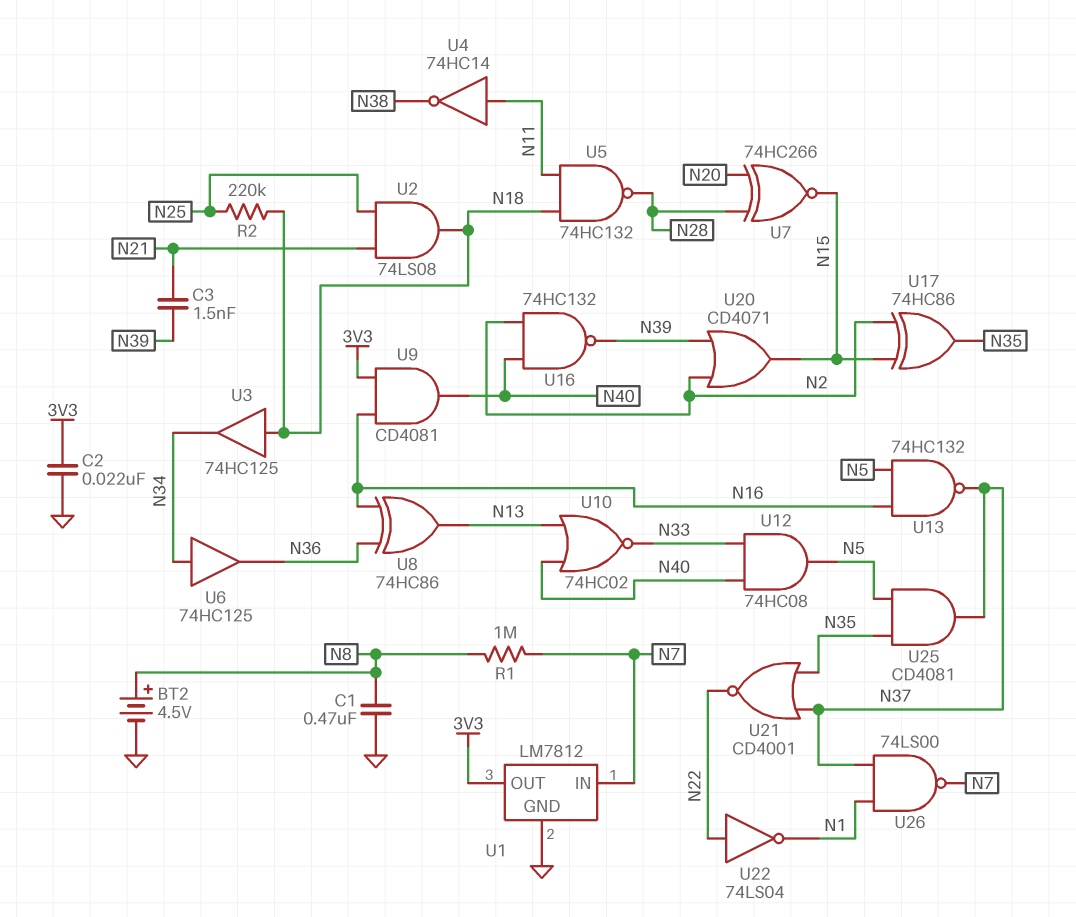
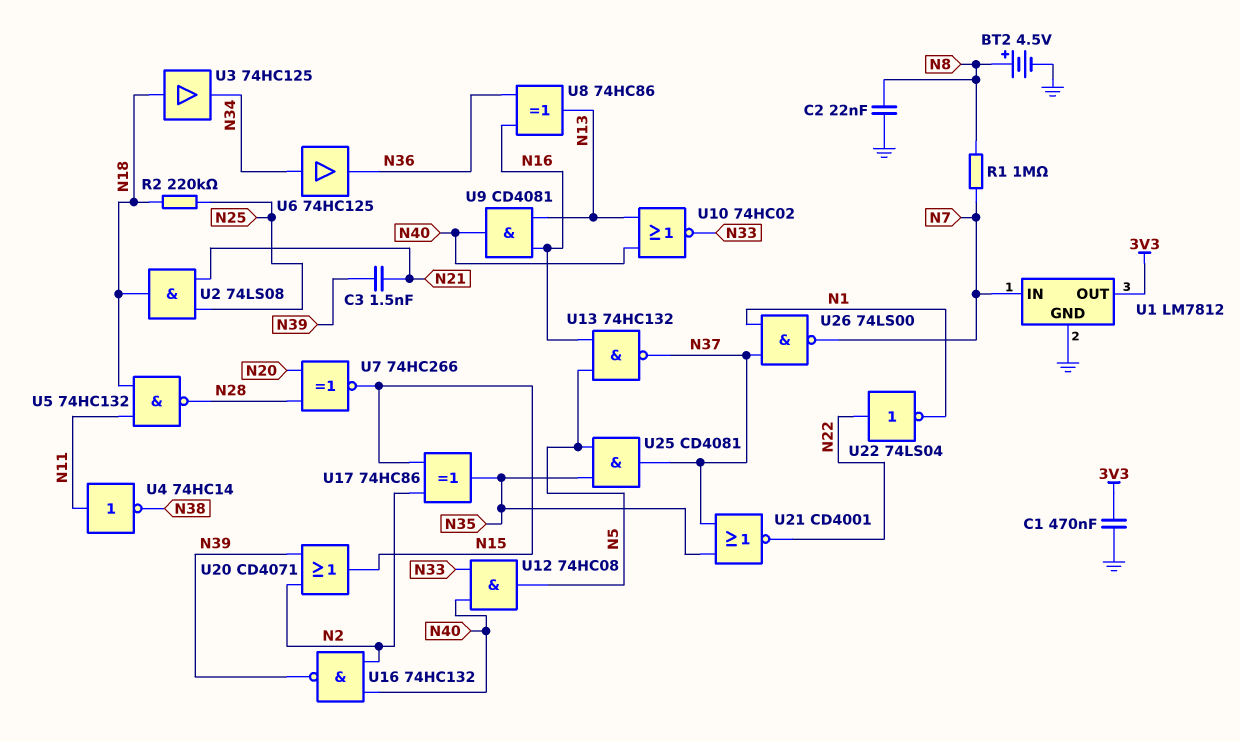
C1: 470nF (GND, N8) -> 470nF (3V3, GND)
C2: 22nF (3V3, GND) -> 22nF (GND, N8)
U9: AND CD4081 (in 3V3, in N16, out N40) -> AND CD4081 (in N13, in N16, out N40)

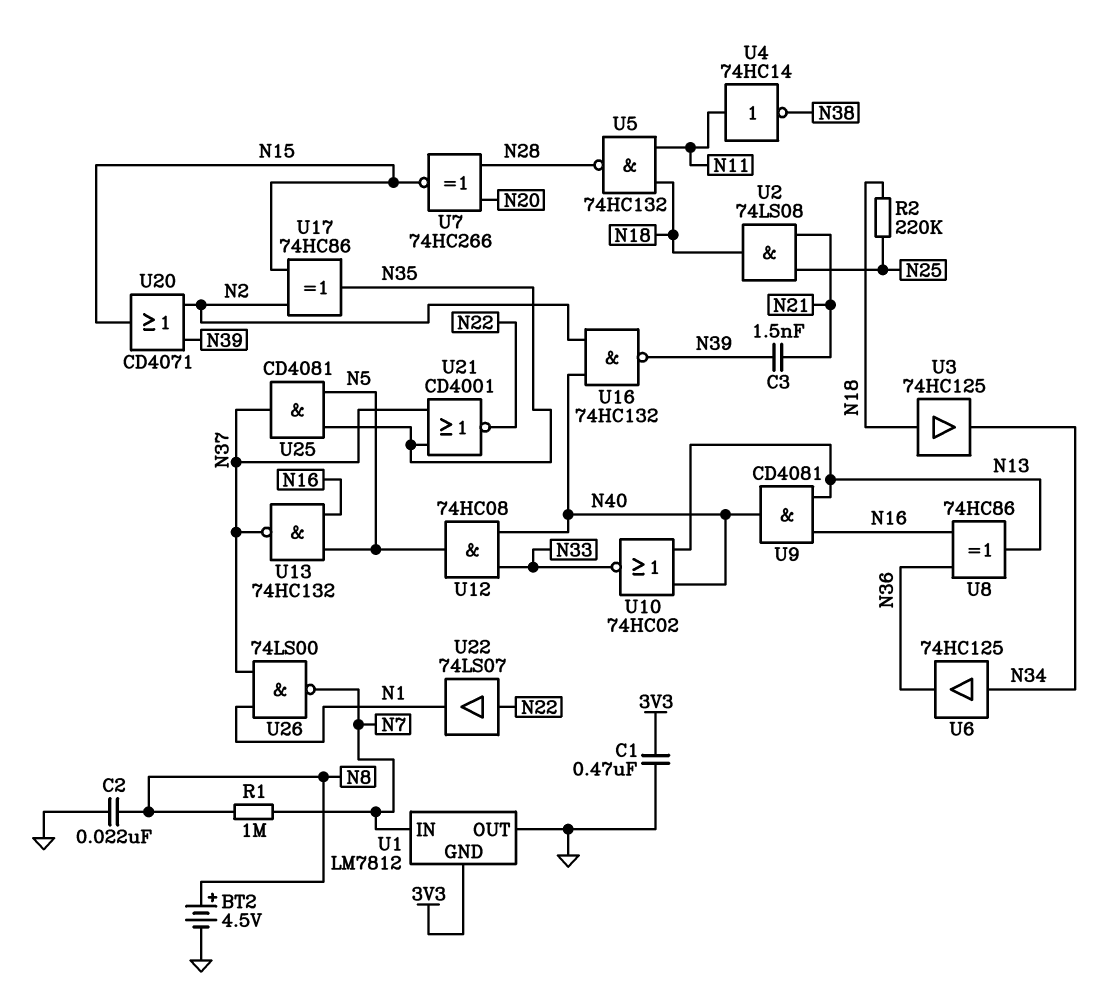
U1 pin GND: GND -> 3V3
U1 pin OUT: 3V3 -> GND
U22: NOT 74LS04 (in N22, out N1) -> buffer 74LS07 (in N22, out N1)

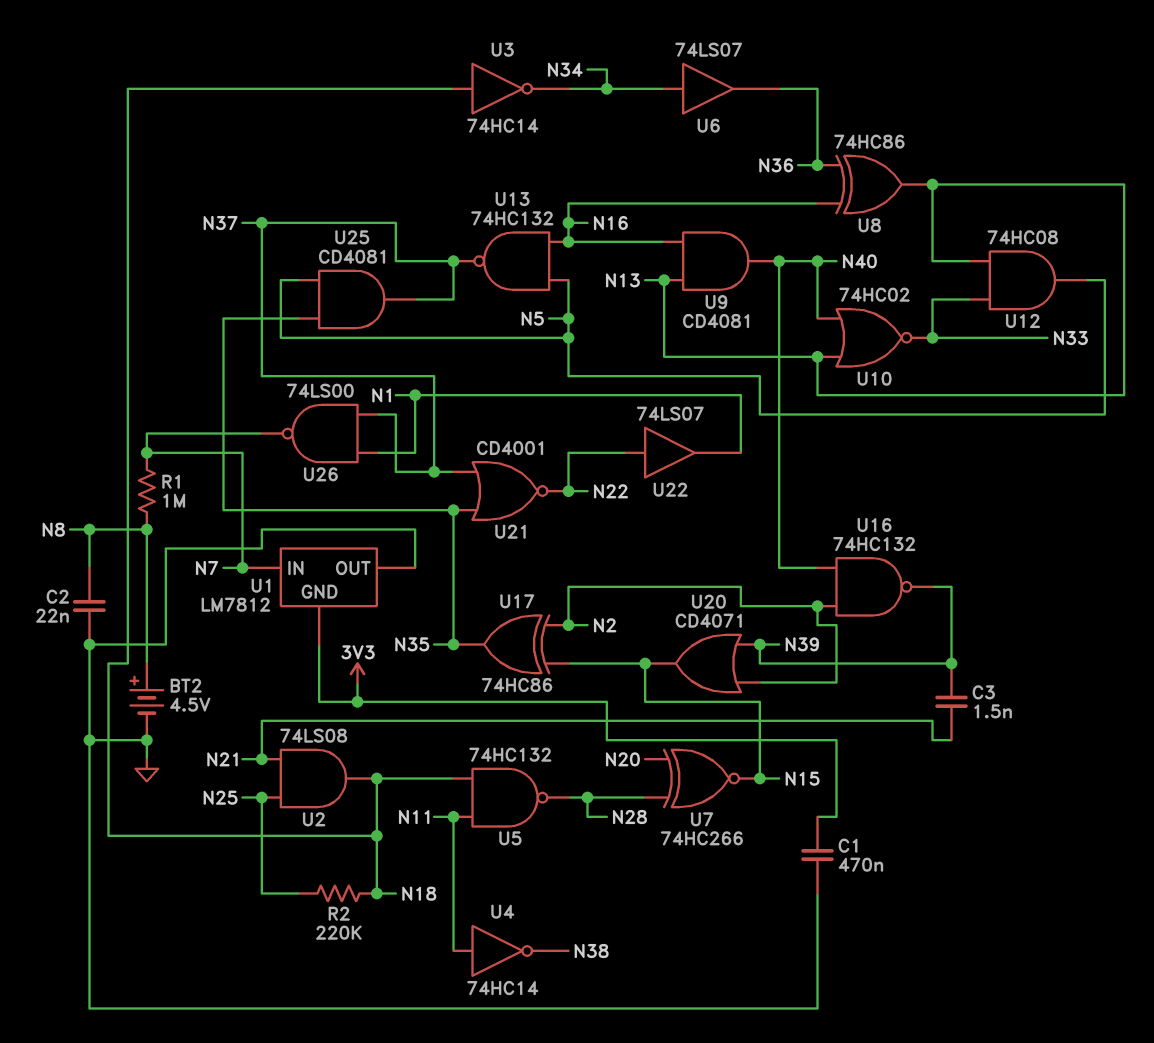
U3: buffer 74HC125 (in N18, out N34) -> NOT 74HC14 (in N18, out N34)
U6: buffer 74HC125 (in N34, out N36) -> buffer 74LS07 (in N34, out N36)
U12: AND 74HC08 (in N33, in N40, out N5) -> AND 74HC08 (in N13, in N33, out N5)

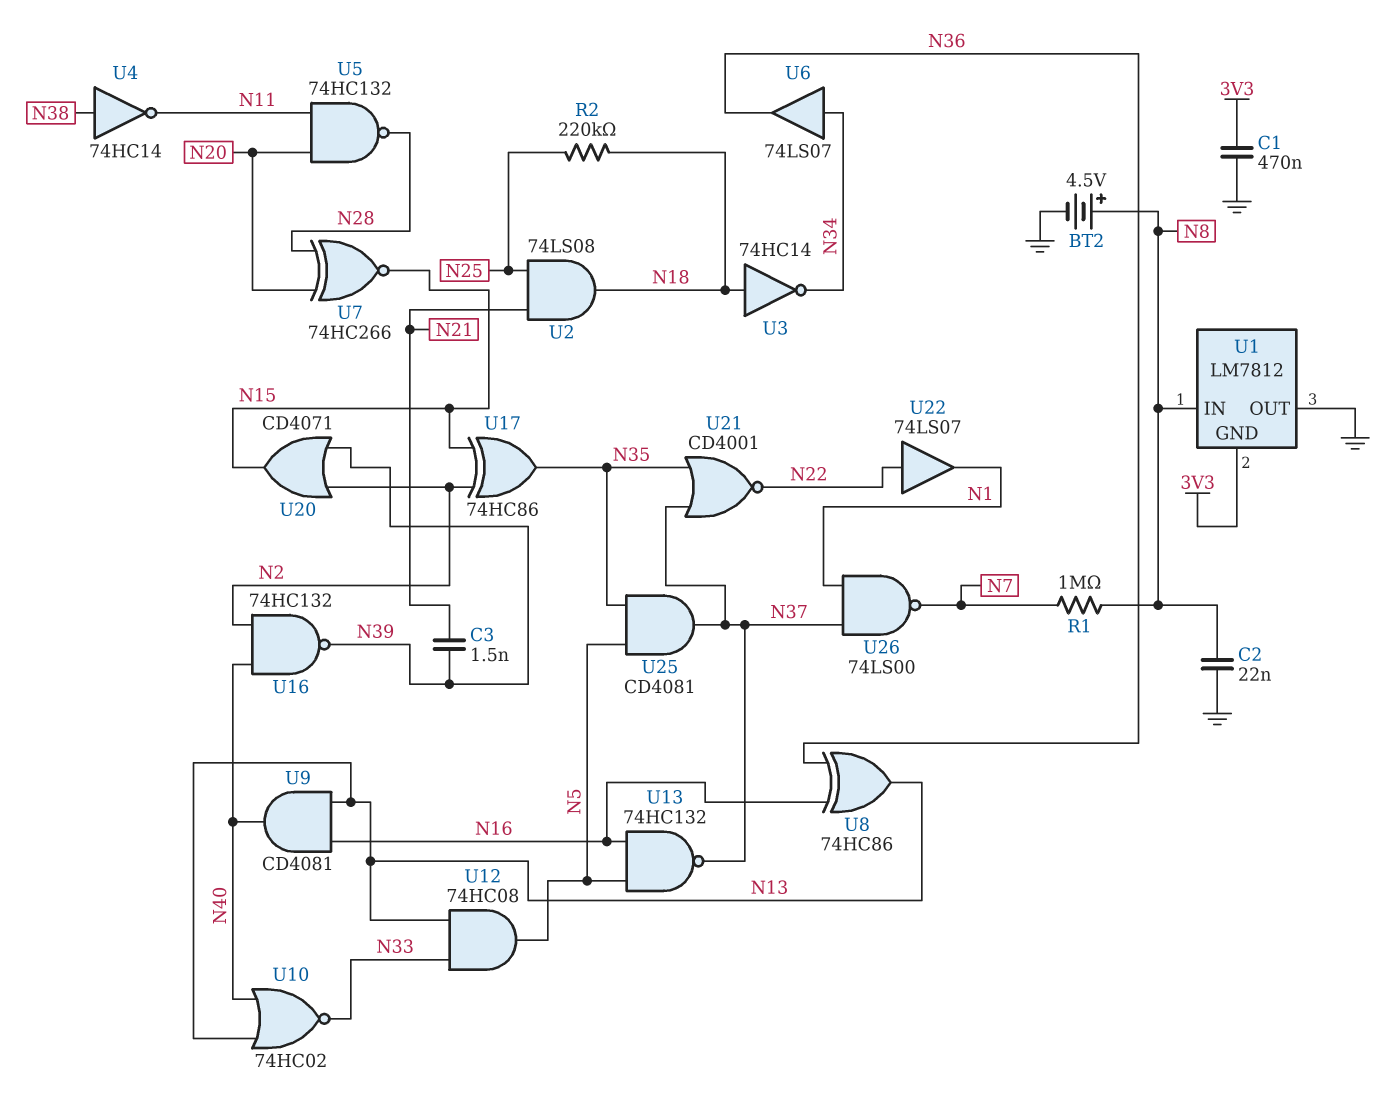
U1 pin IN: N7 -> N8
U4: NOT 74HC14 (in N11, out N38) -> NOT 74HC14 (in N38, out N11)
U5: NAND 74HC132 (in N11, in N18, out N28) -> NAND 74HC132 (in N11, in N20, out N28)

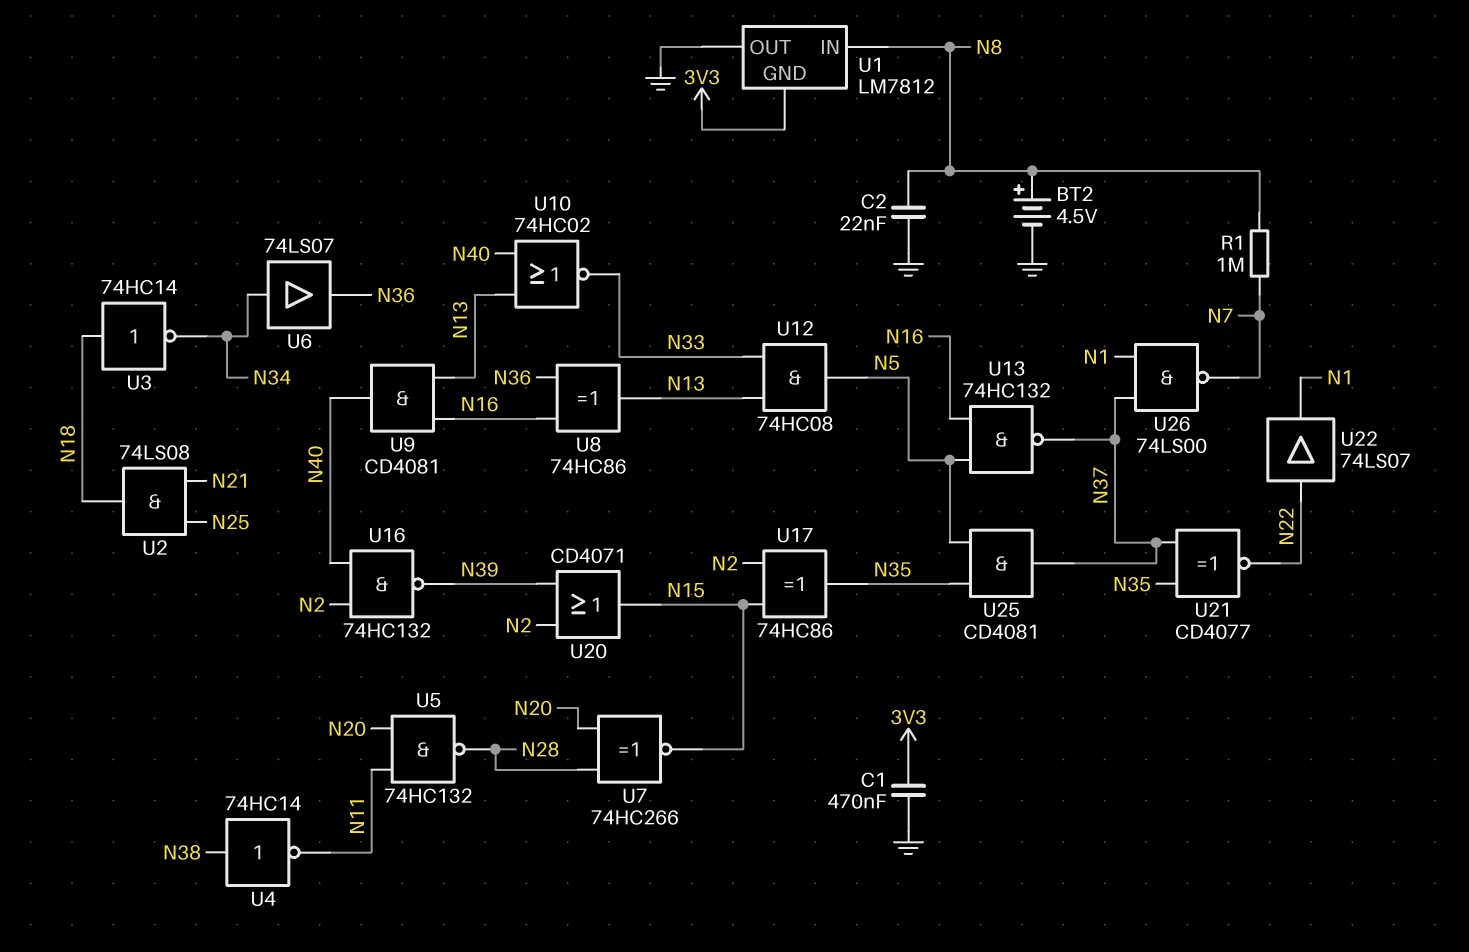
C3: 1.5nF (N21, N39) -> none
R2: 220k (N18, N25) -> none
U21: NOR CD4001 (in N35, in N37, out N22) -> XNOR CD4077 (in N35, in N37, out N22)

